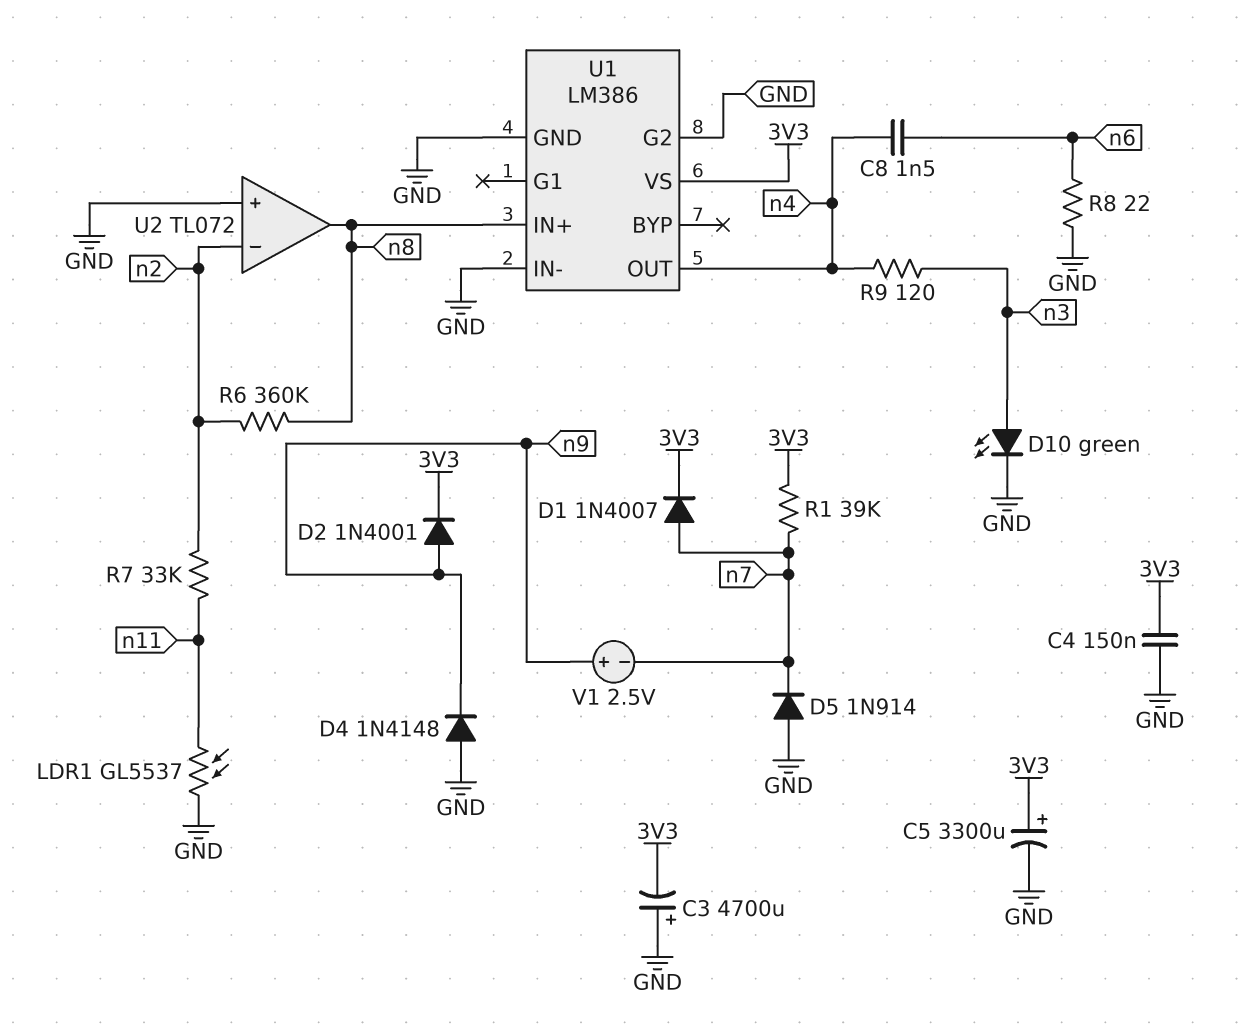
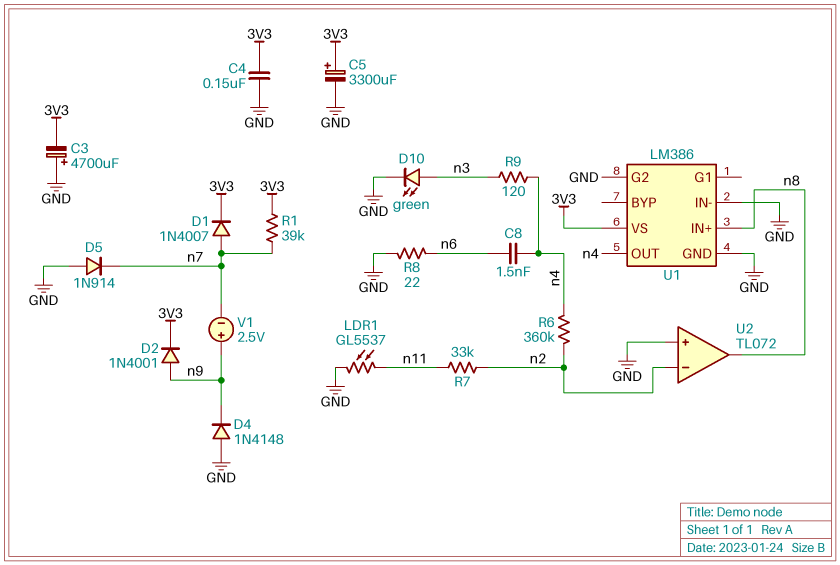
R6: 360k (n2, n8) -> 360k (n2, n4)

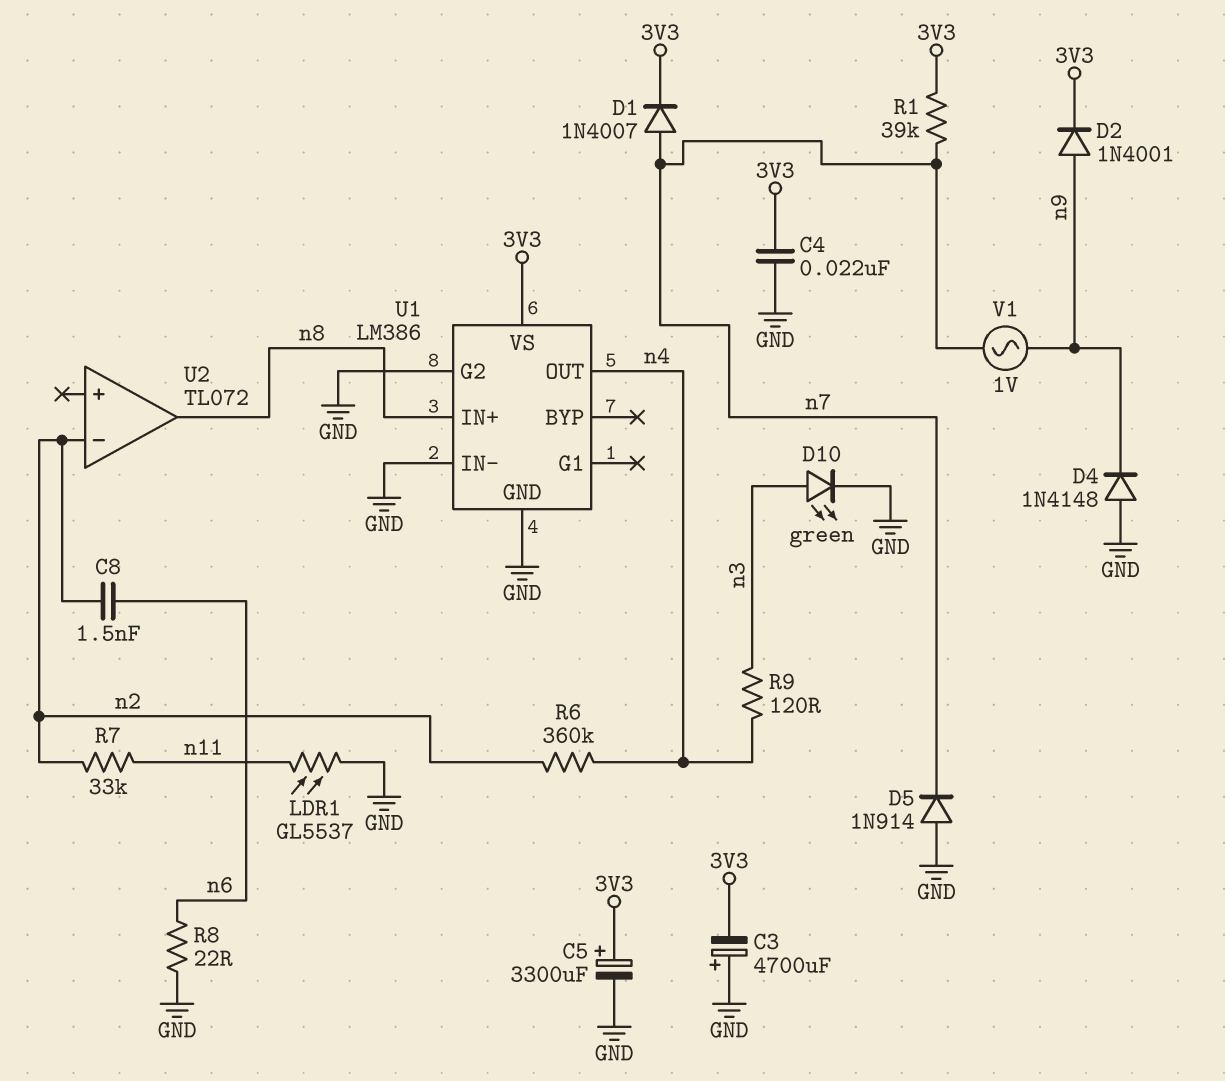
C4: 150nF (3V3, GND) -> 22nF (3V3, GND)
C8: 1.5nF (n4, n6) -> 1.5nF (n2, n6)
U2 pin in+: GND -> none
V1: 2.5V (plus n9, minus n7) -> AC 1V (n7, n9)

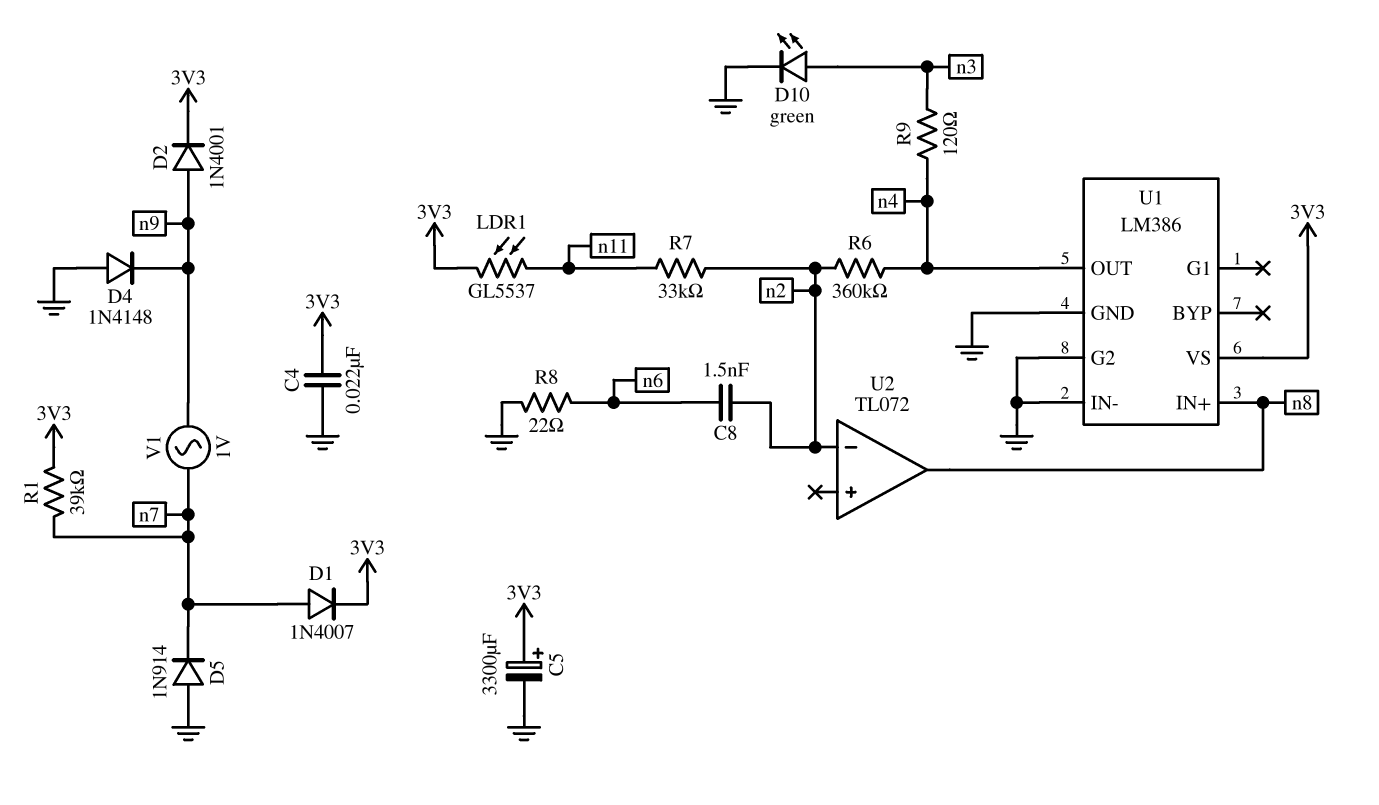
C3: 4700uF (plus GND, minus 3V3) -> none
LDR1: GL5537 (GND, n11) -> GL5537 (3V3, n11)

